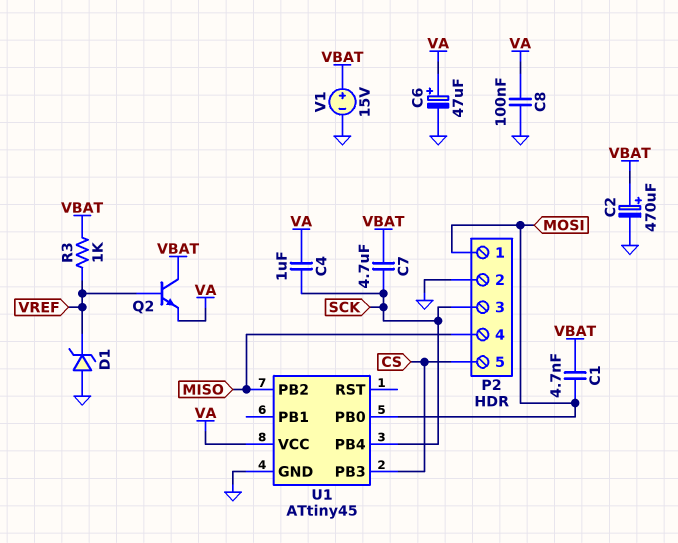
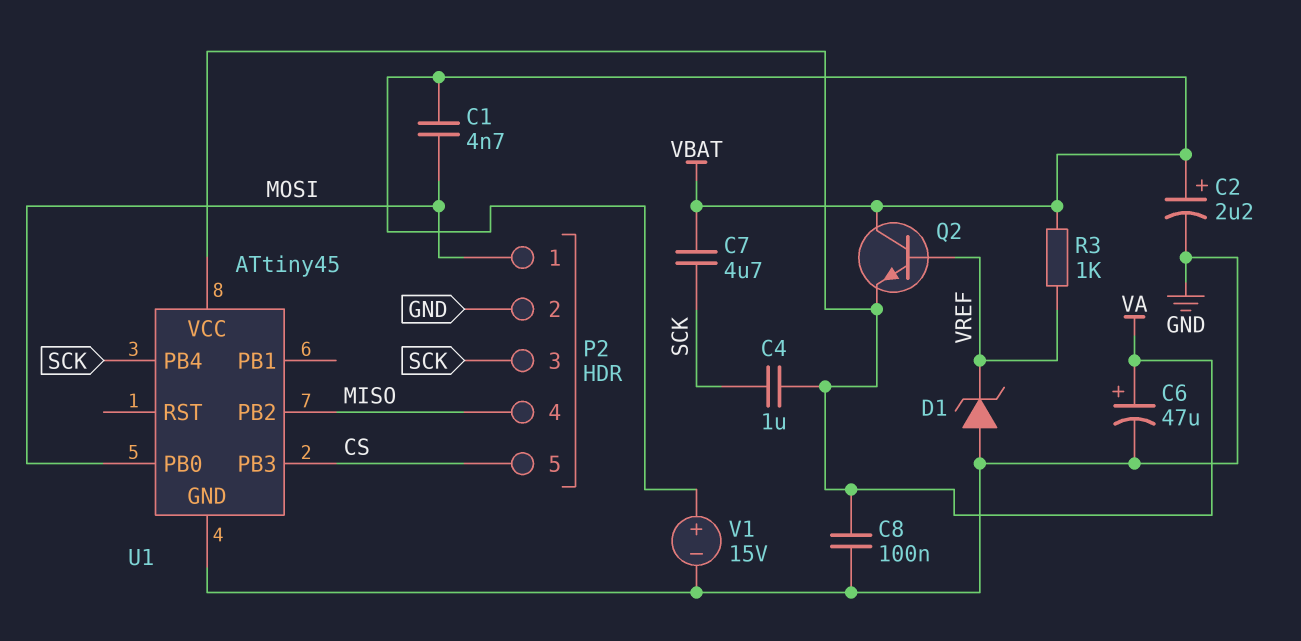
C2: 470uF (plus VBAT, minus GND) -> 2.2uF (plus VBAT, minus GND)

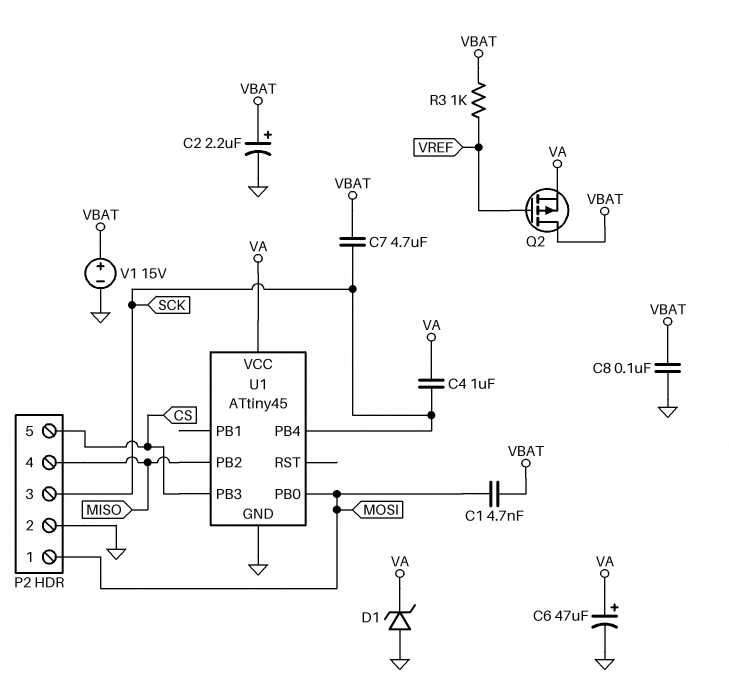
C8: 100nF (GND, VA) -> 100nF (GND, VBAT)
D1: zener (A GND, K VREF) -> zener (A GND, K VA)
Q2: NPN (B VREF, C VBAT, E VA) -> PMOS (G VREF, D VBAT, S VA)

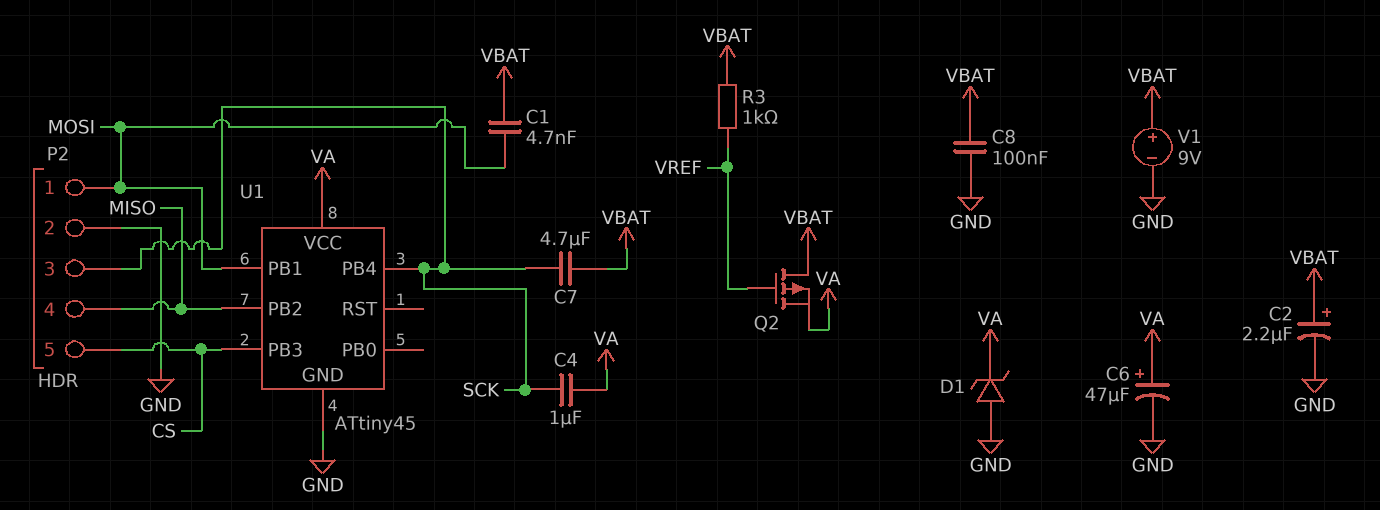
U1 pin PB0: MOSI -> none
U1 pin PB1: none -> MOSI
V1: 15V (plus VBAT, minus GND) -> 9V (plus VBAT, minus GND)

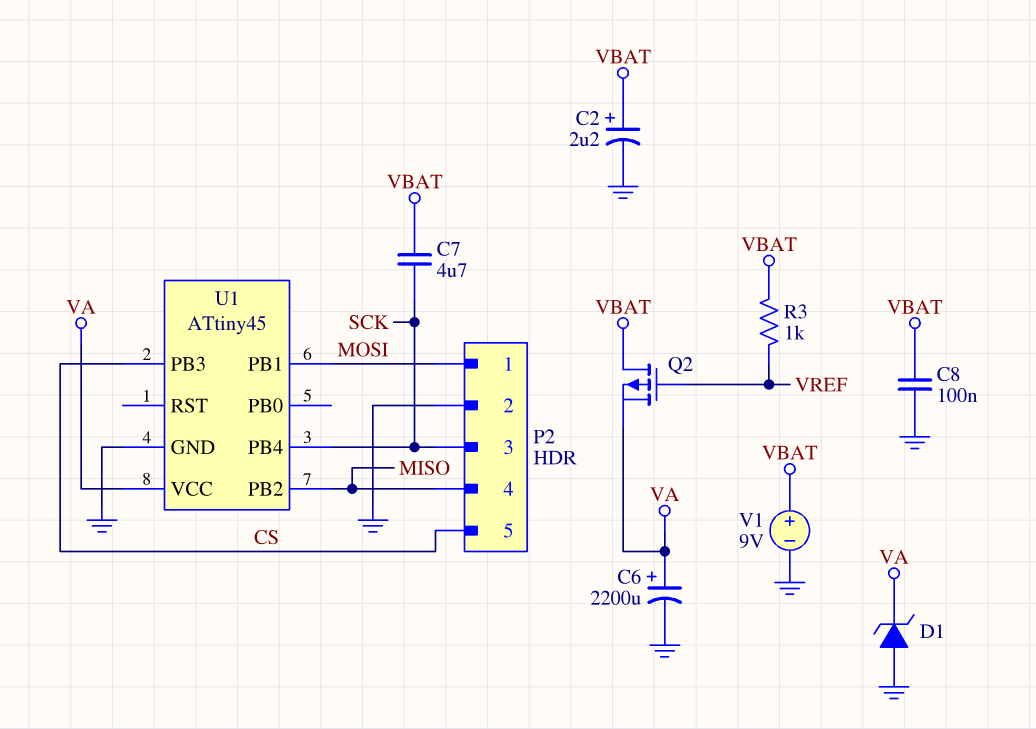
C1: 4.7nF (MOSI, VBAT) -> none
C4: 1uF (SCK, VA) -> none
C6: 47uF (plus VA, minus GND) -> 2200uF (plus VA, minus GND)

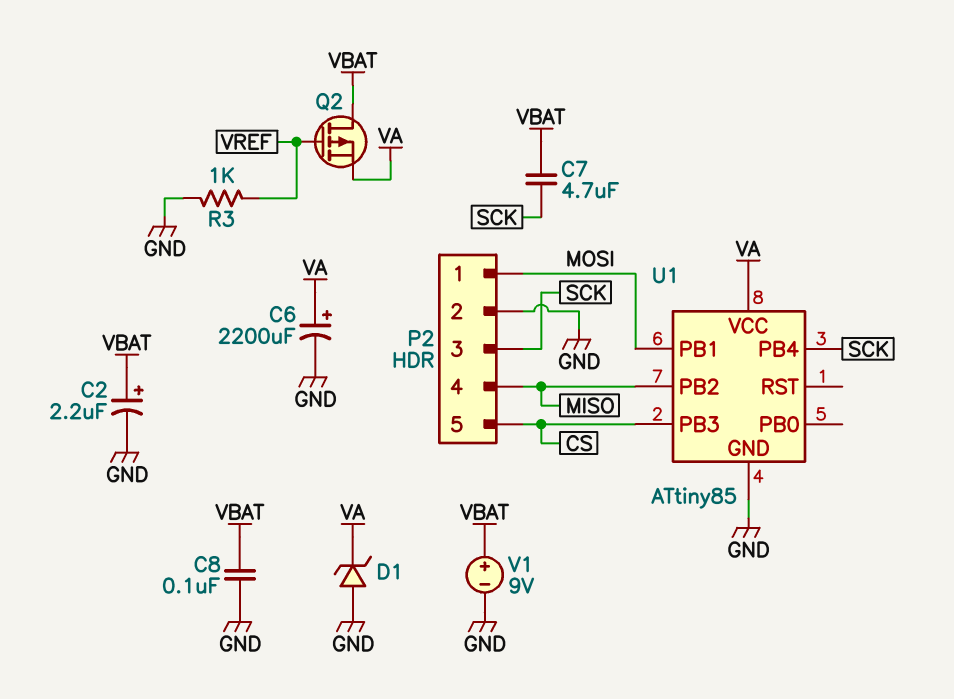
R3: 1k (VBAT, VREF) -> 1k (GND, VREF)
U1: ATtiny45 -> ATtiny85

